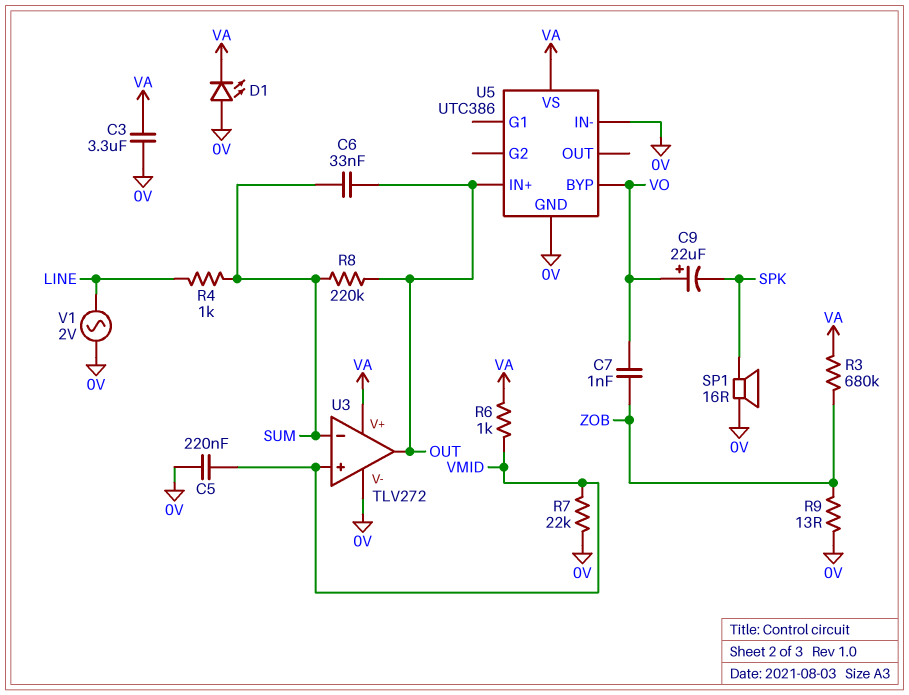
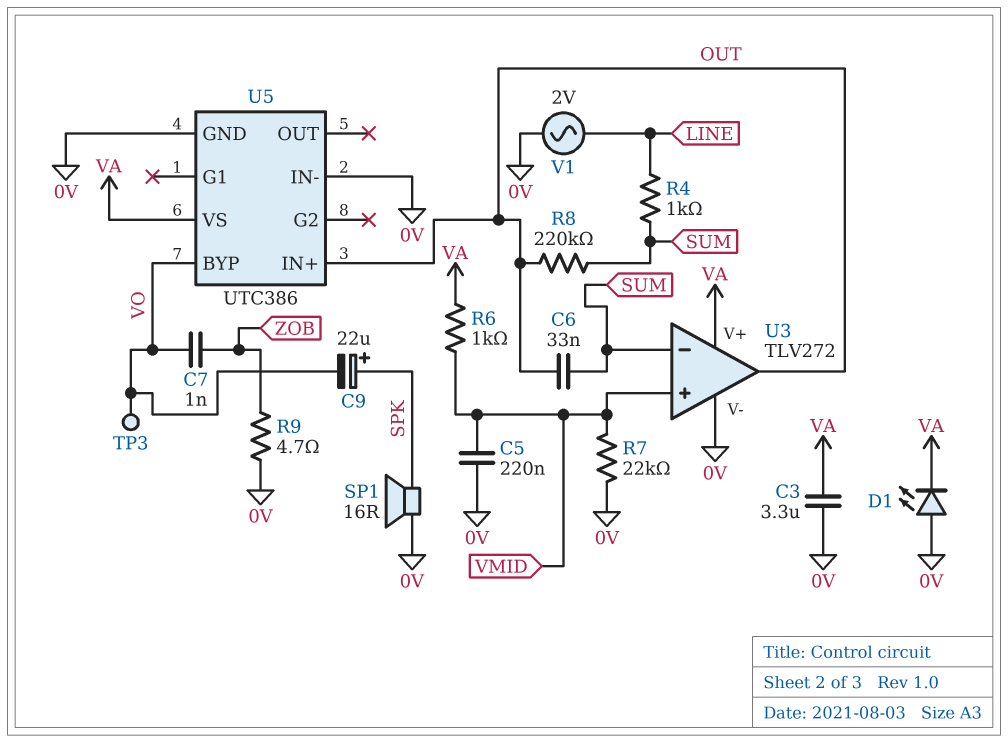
C9: 22uF (plus VO, minus SPK) -> 22uF (plus SPK, minus VO)
R3: 680k (VA, ZOB) -> none
R9: 13 (0V, ZOB) -> 4.7 (0V, ZOB)
TP3: none -> test point (VO)

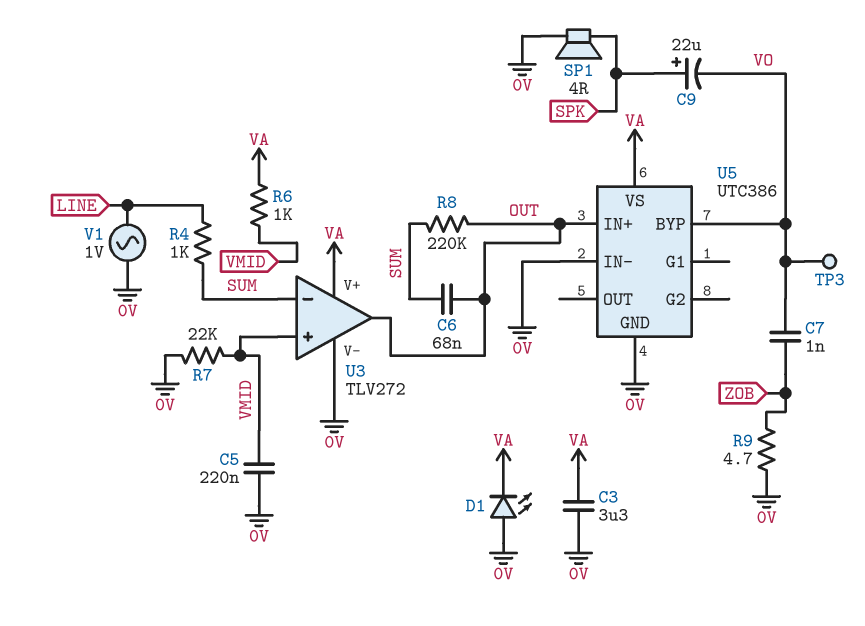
C6: 33nF (OUT, SUM) -> 68nF (OUT, SUM)
SP1: speaker 16R (0V, SPK) -> speaker 4R (0V, SPK)
V1: AC 2V (0V, LINE) -> AC 1V (0V, LINE)

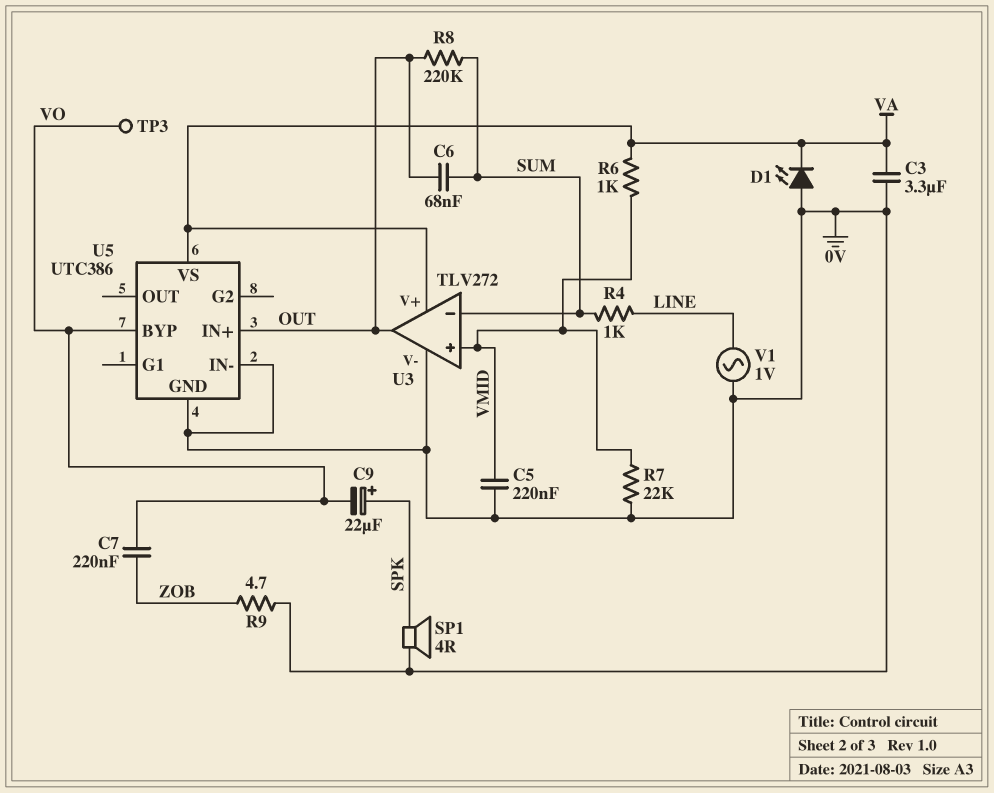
C7: 1nF (VO, ZOB) -> 220nF (VO, ZOB)

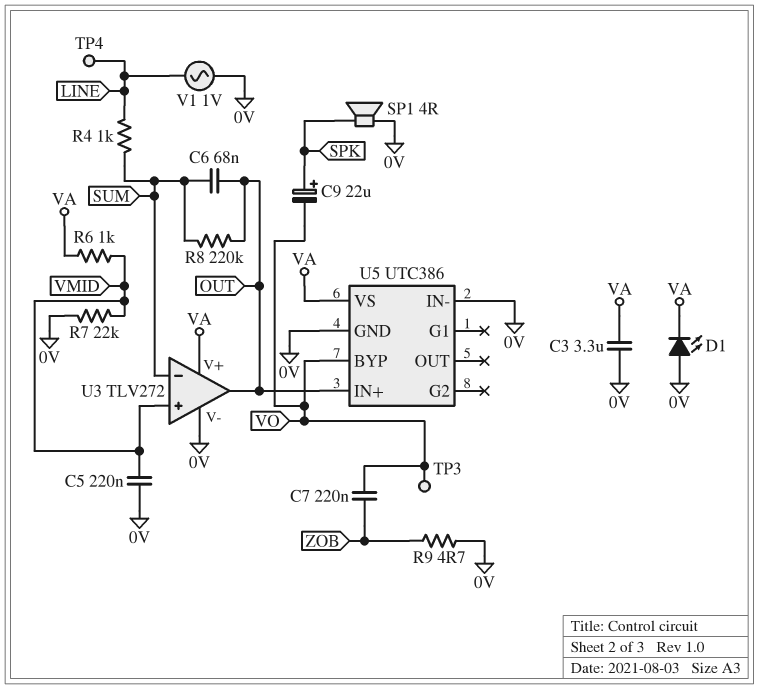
TP4: none -> test point (LINE)

